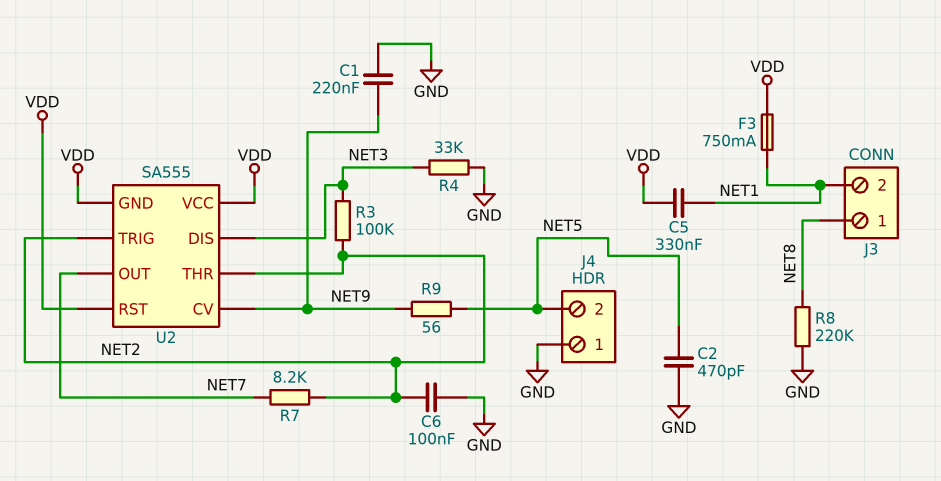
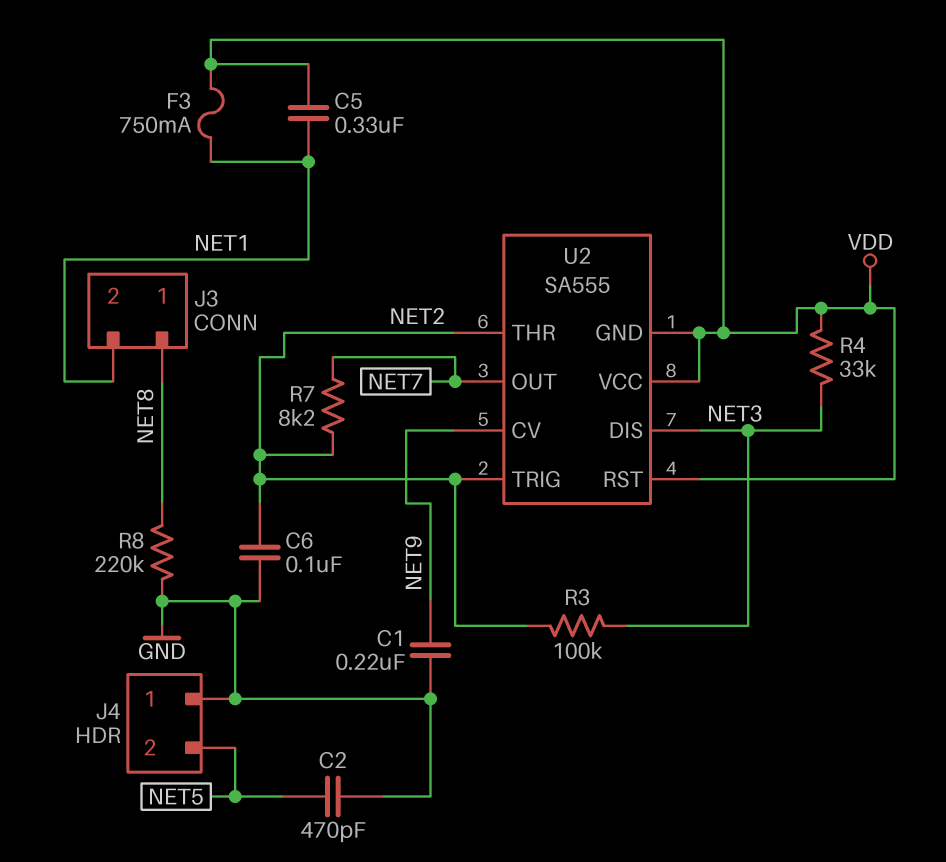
R4: 33k (GND, NET3) -> 33k (NET3, VDD)
R9: 56 (NET5, NET9) -> none

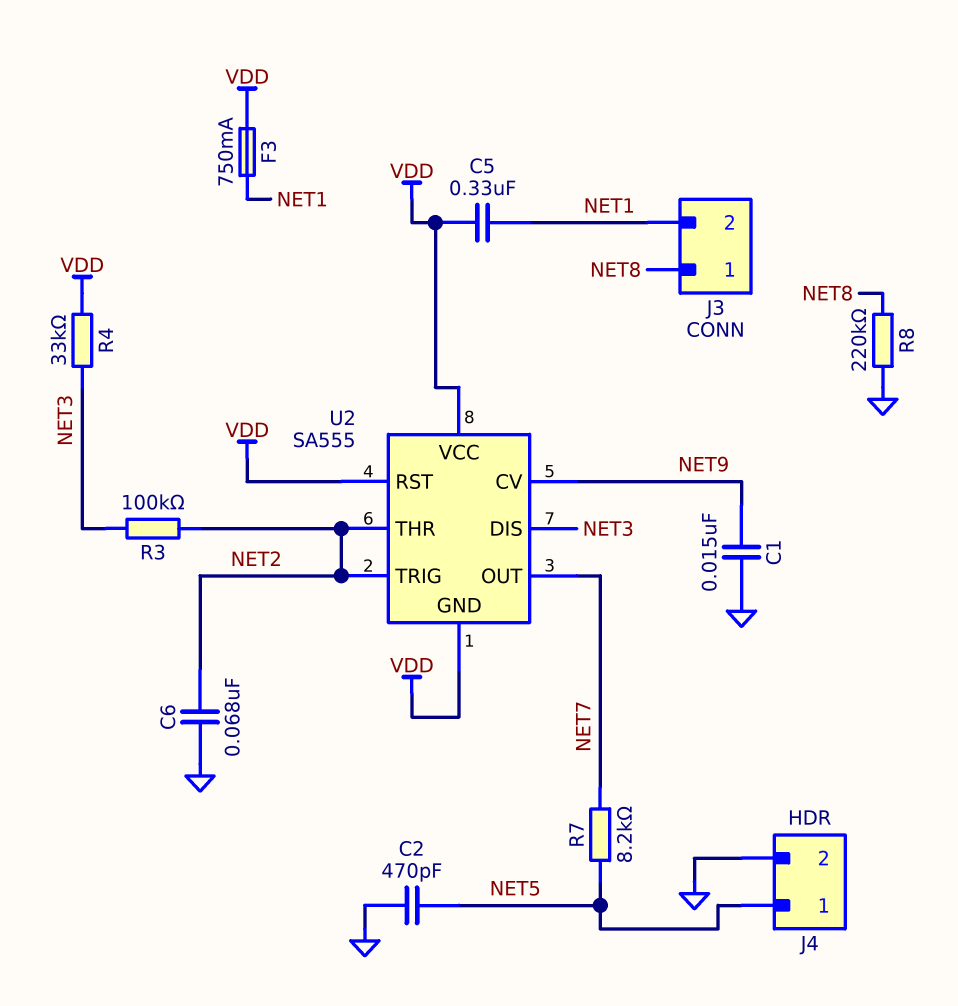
C1: 220nF (GND, NET9) -> 15nF (GND, NET9)
C6: 100nF (GND, NET2) -> 68nF (GND, NET2)
J4 pin 1: GND -> NET5
J4 pin 2: NET5 -> GND
R7: 8.2k (NET2, NET7) -> 8.2k (NET5, NET7)

